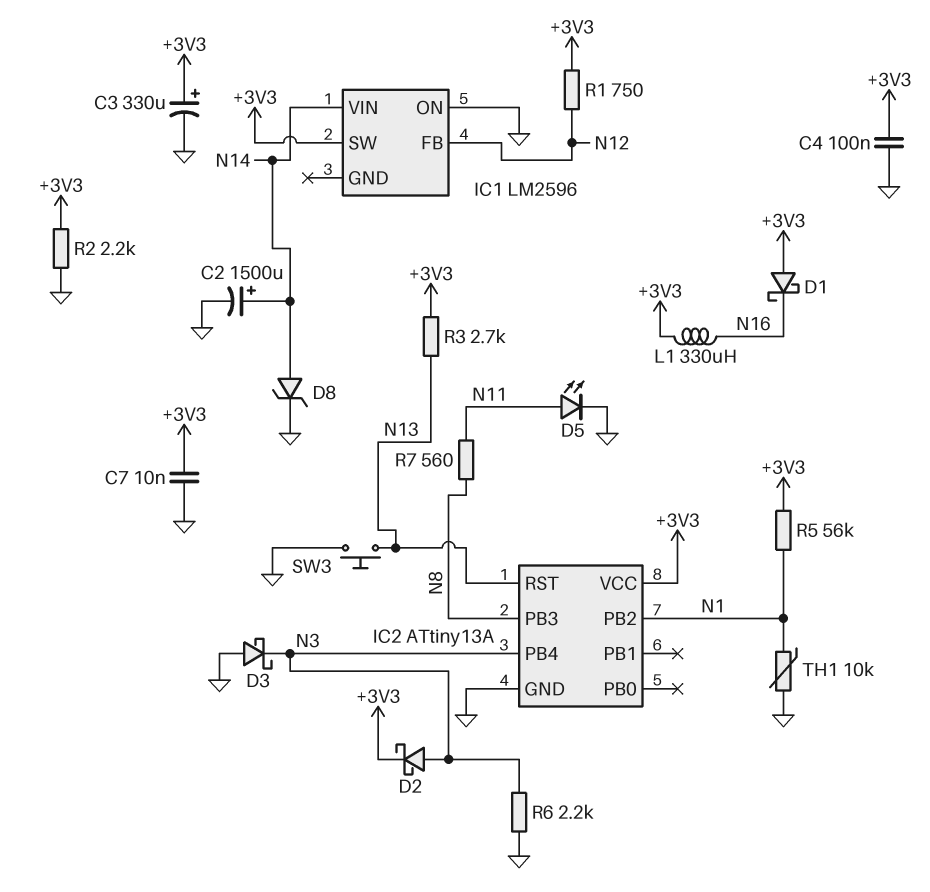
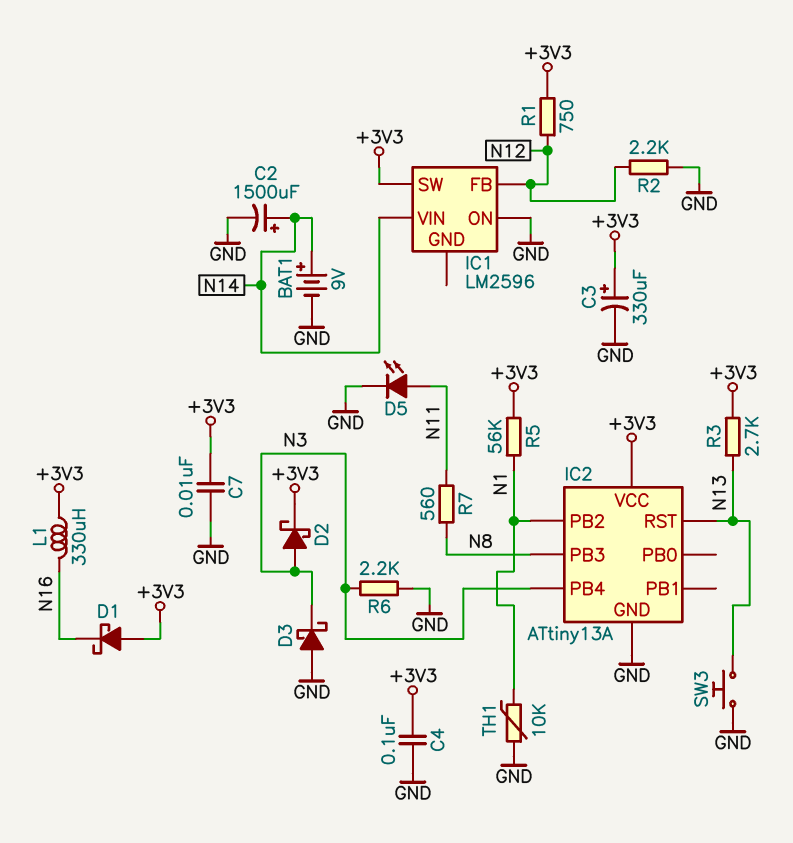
BAT1: none -> 9V (plus N14, minus GND)
D8: zener (A N14, K GND) -> none
R2: 2.2k (+3V3, GND) -> 2.2k (GND, N12)

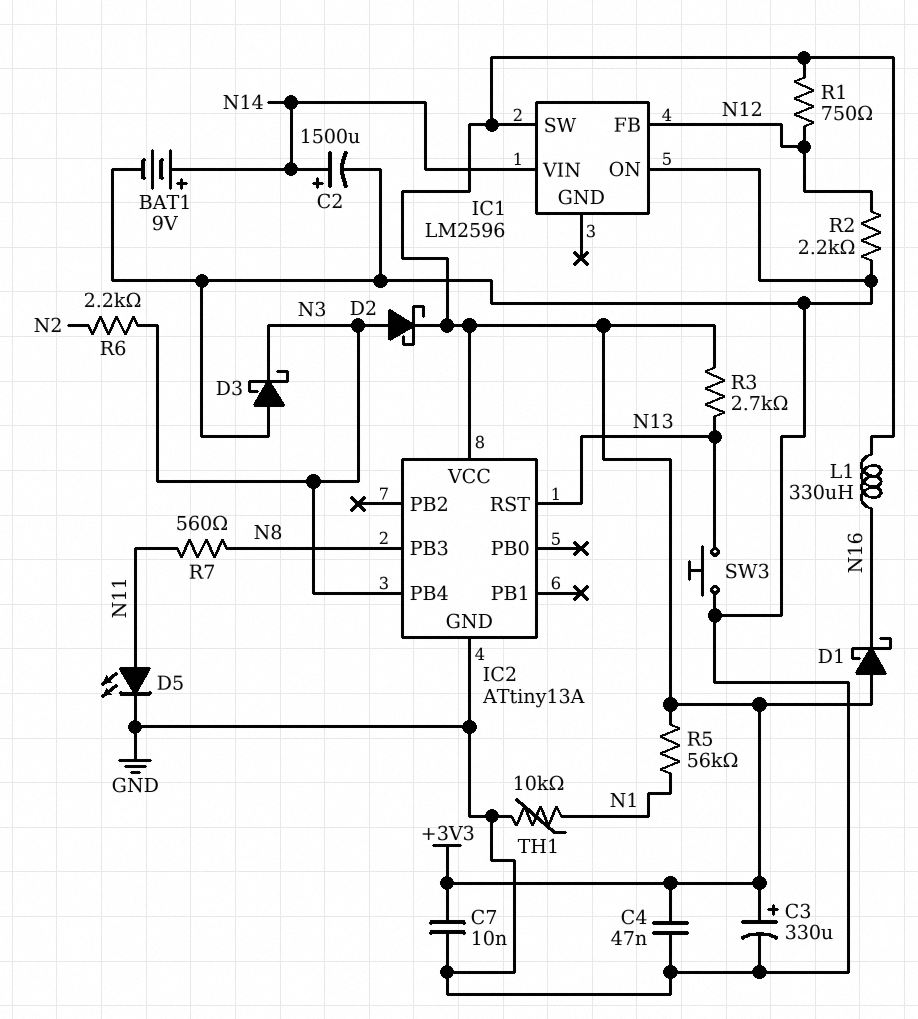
C4: 100nF (+3V3, GND) -> 47nF (+3V3, GND)
IC2 pin PB2: N1 -> none
R6: 2.2k (GND, N3) -> 2.2k (N2, N3)

